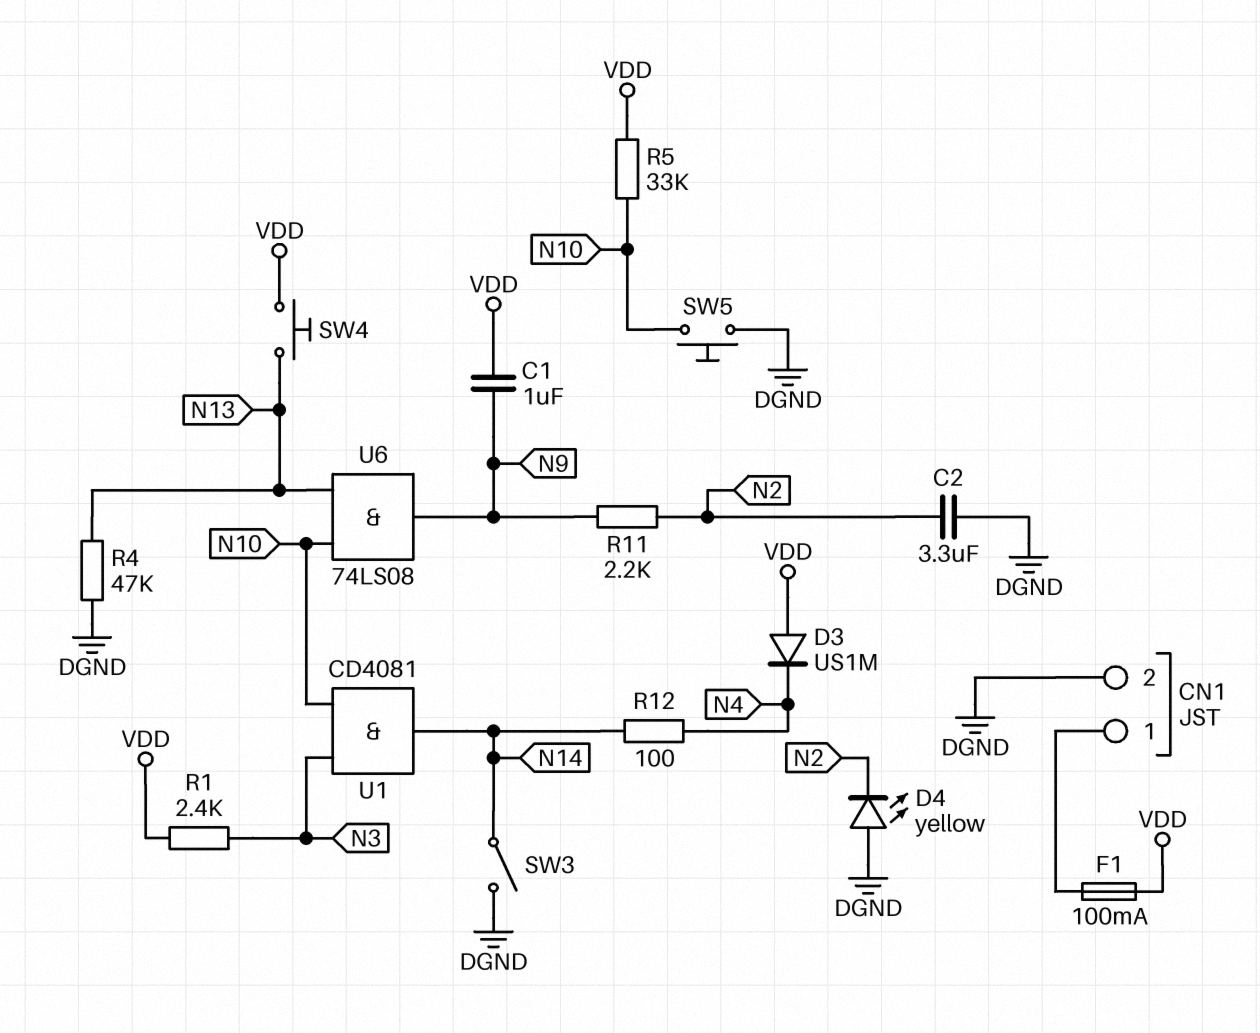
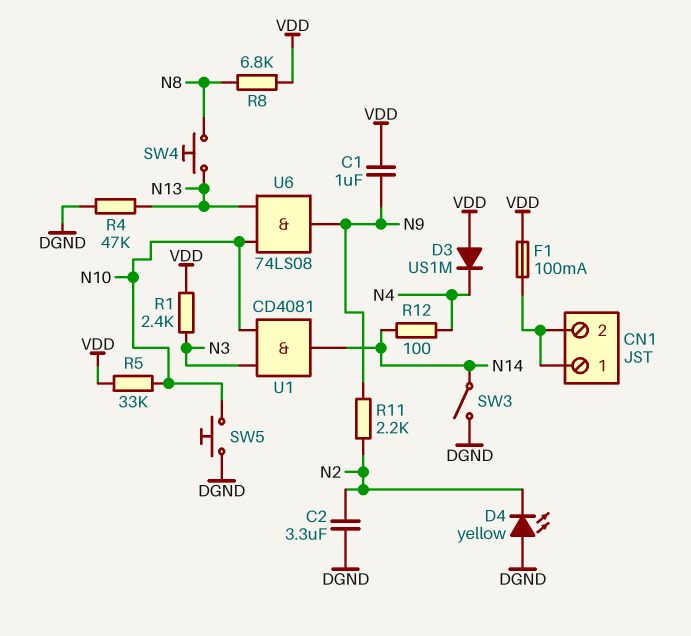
CN1 pin 2: DGND -> CN1/1
R8: none -> 6.8k (N8, VDD)
SW4: button (N13, VDD) -> button (N8, N13)

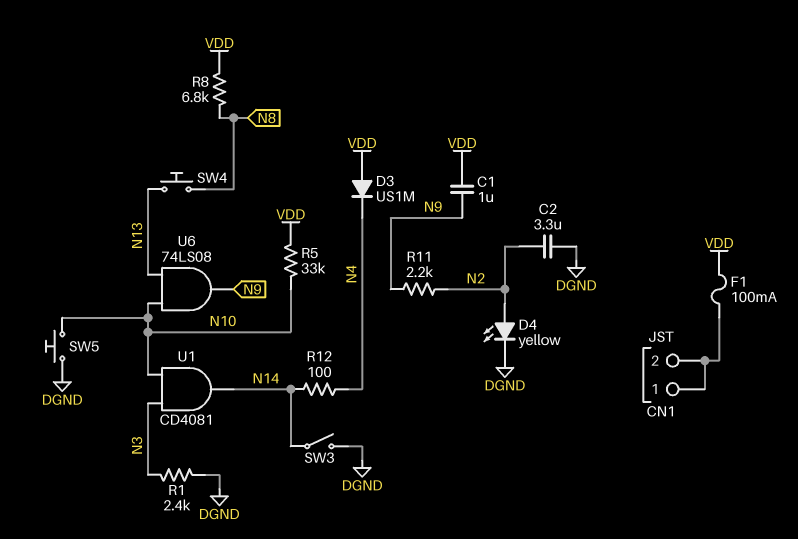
D4: LED yellow (A DGND, K N2) -> LED yellow (A N2, K DGND)
R1: 2.4k (N3, VDD) -> 2.4k (DGND, N3)
R4: 47k (DGND, N13) -> none

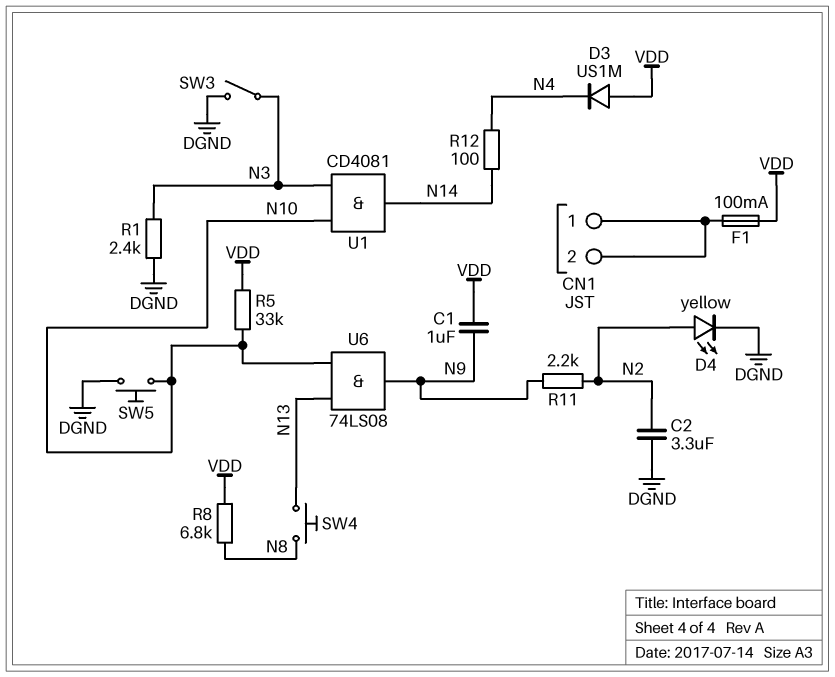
SW3: switch (DGND, N14) -> switch (DGND, N3)

